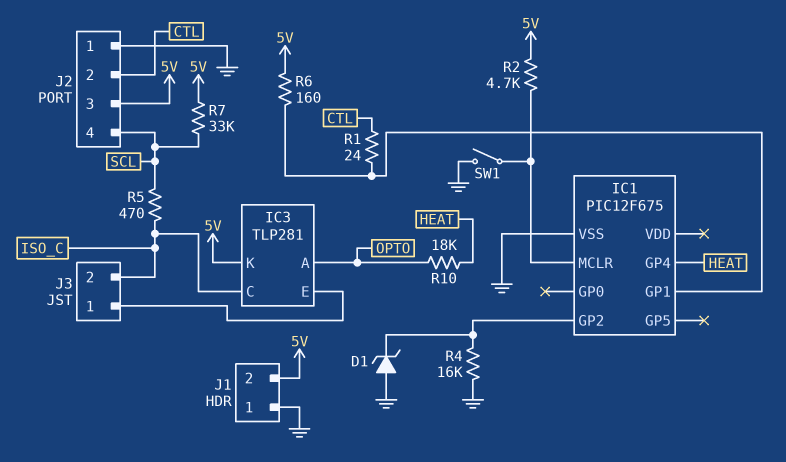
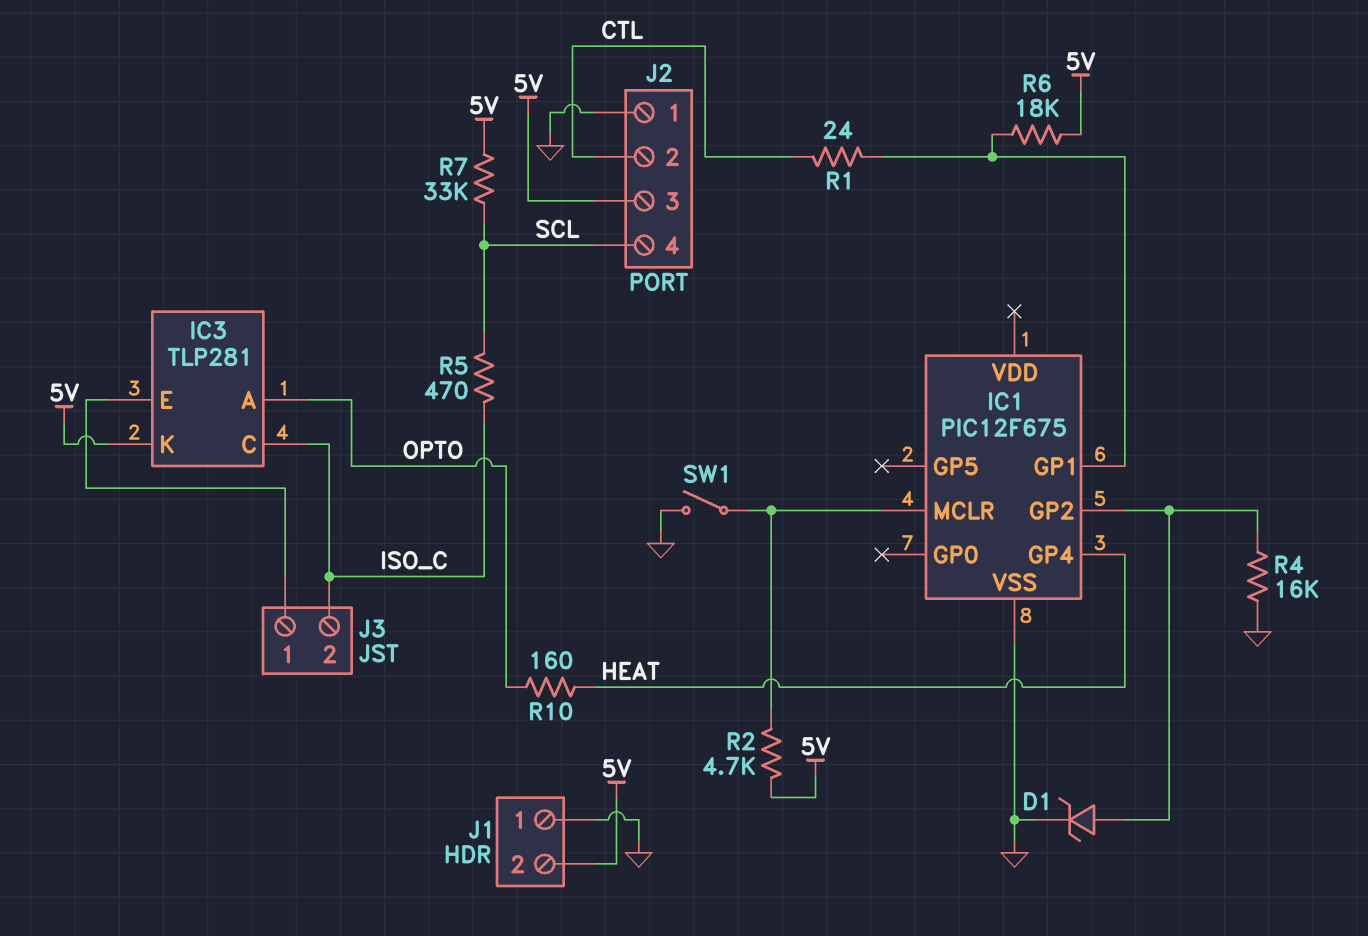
D1: zener (A GND, K IC1/GP2) -> zener (A IC1/GP2, K GND)
R6: 160 (5V, IC1/GP1) -> 18k (5V, IC1/GP1)
R10: 18k (HEAT, OPTO) -> 160 (HEAT, OPTO)

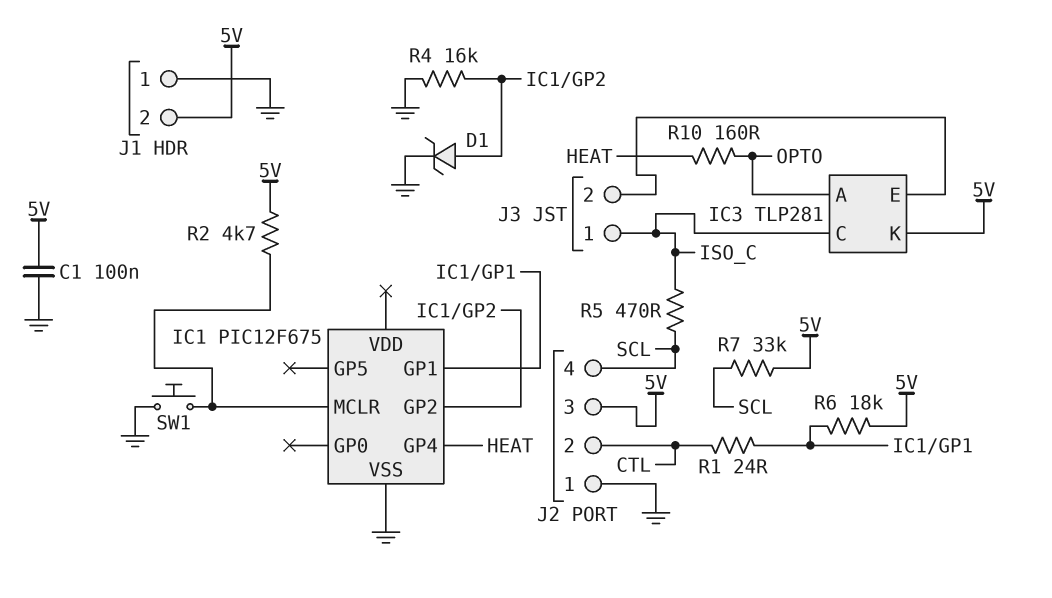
C1: none -> 100nF (5V, GND)
J3 pin 1: IC3/E -> ISO_C
J3 pin 2: ISO_C -> IC3/E
SW1: switch (GND, IC1/MCLR) -> button (GND, IC1/MCLR)

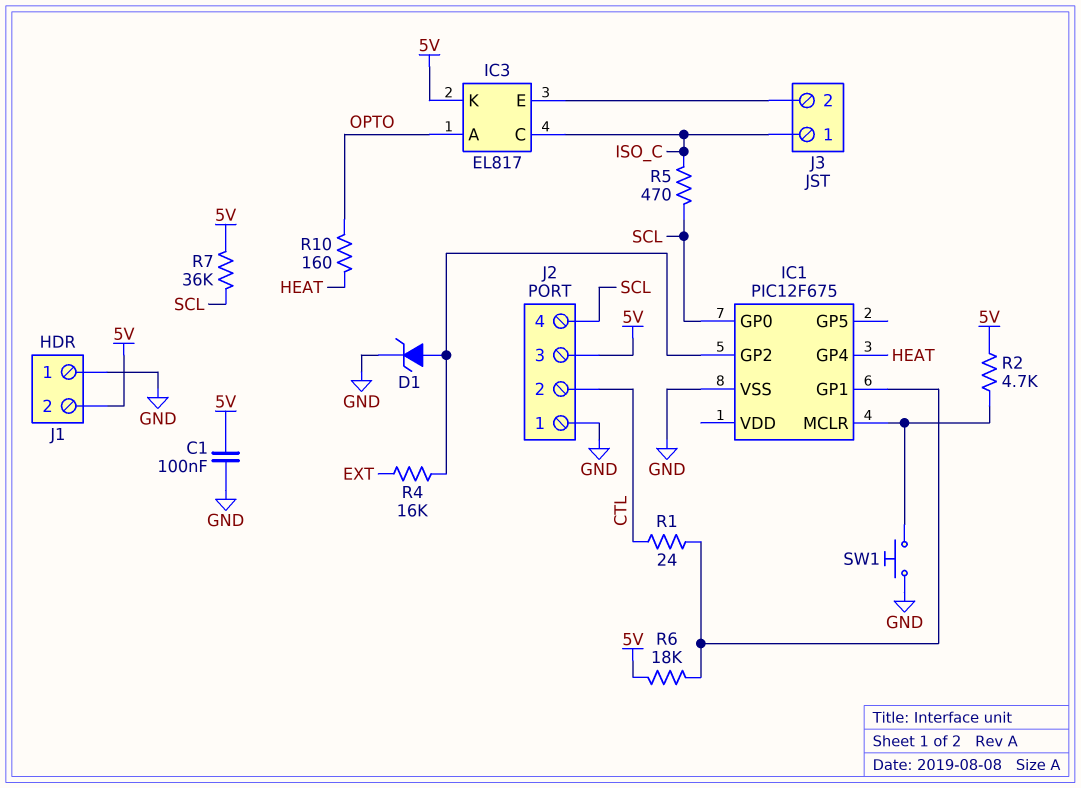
IC1 pin GP0: none -> SCL
IC3: TLP281 -> EL817
R4: 16k (GND, IC1/GP2) -> 16k (EXT, IC1/GP2)
R7: 33k (5V, SCL) -> 36k (5V, SCL)

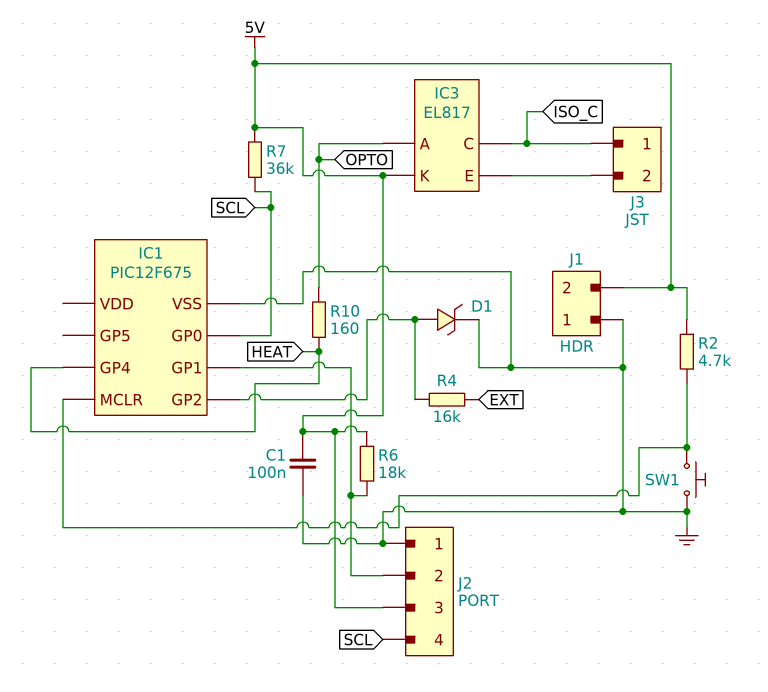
J2 pin 2: CTL -> IC1/GP1
R1: 24 (CTL, IC1/GP1) -> none
R5: 470 (ISO_C, SCL) -> none

